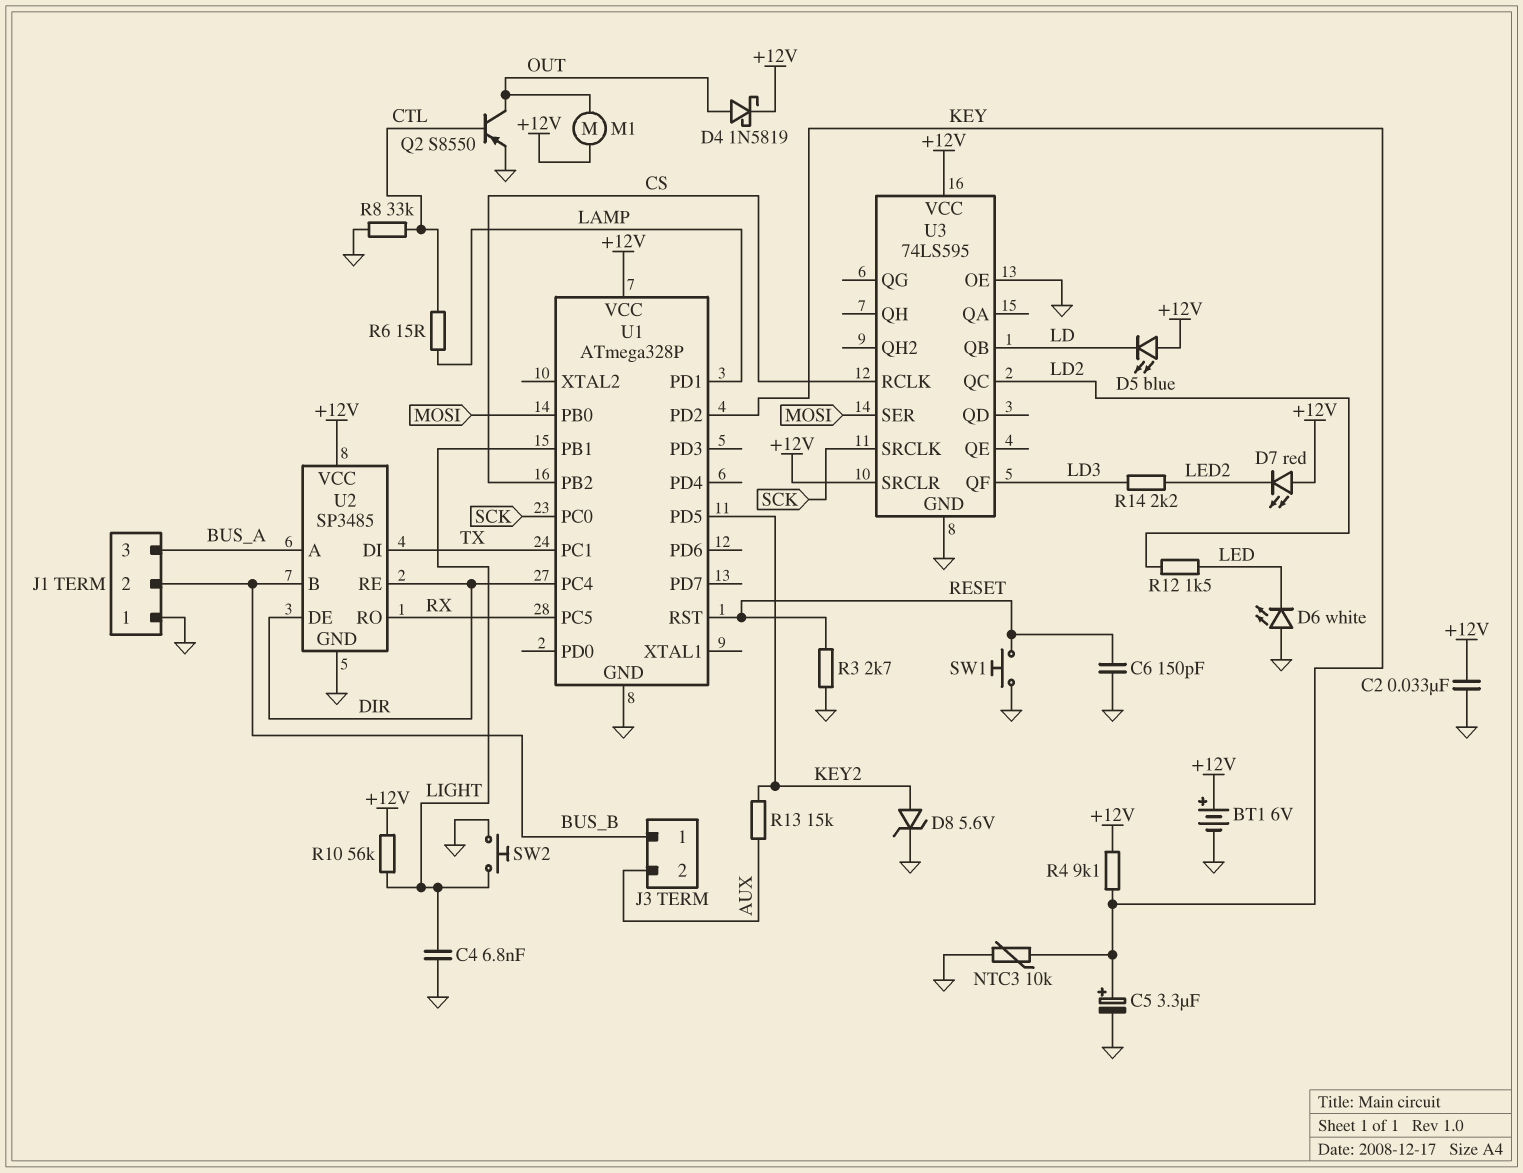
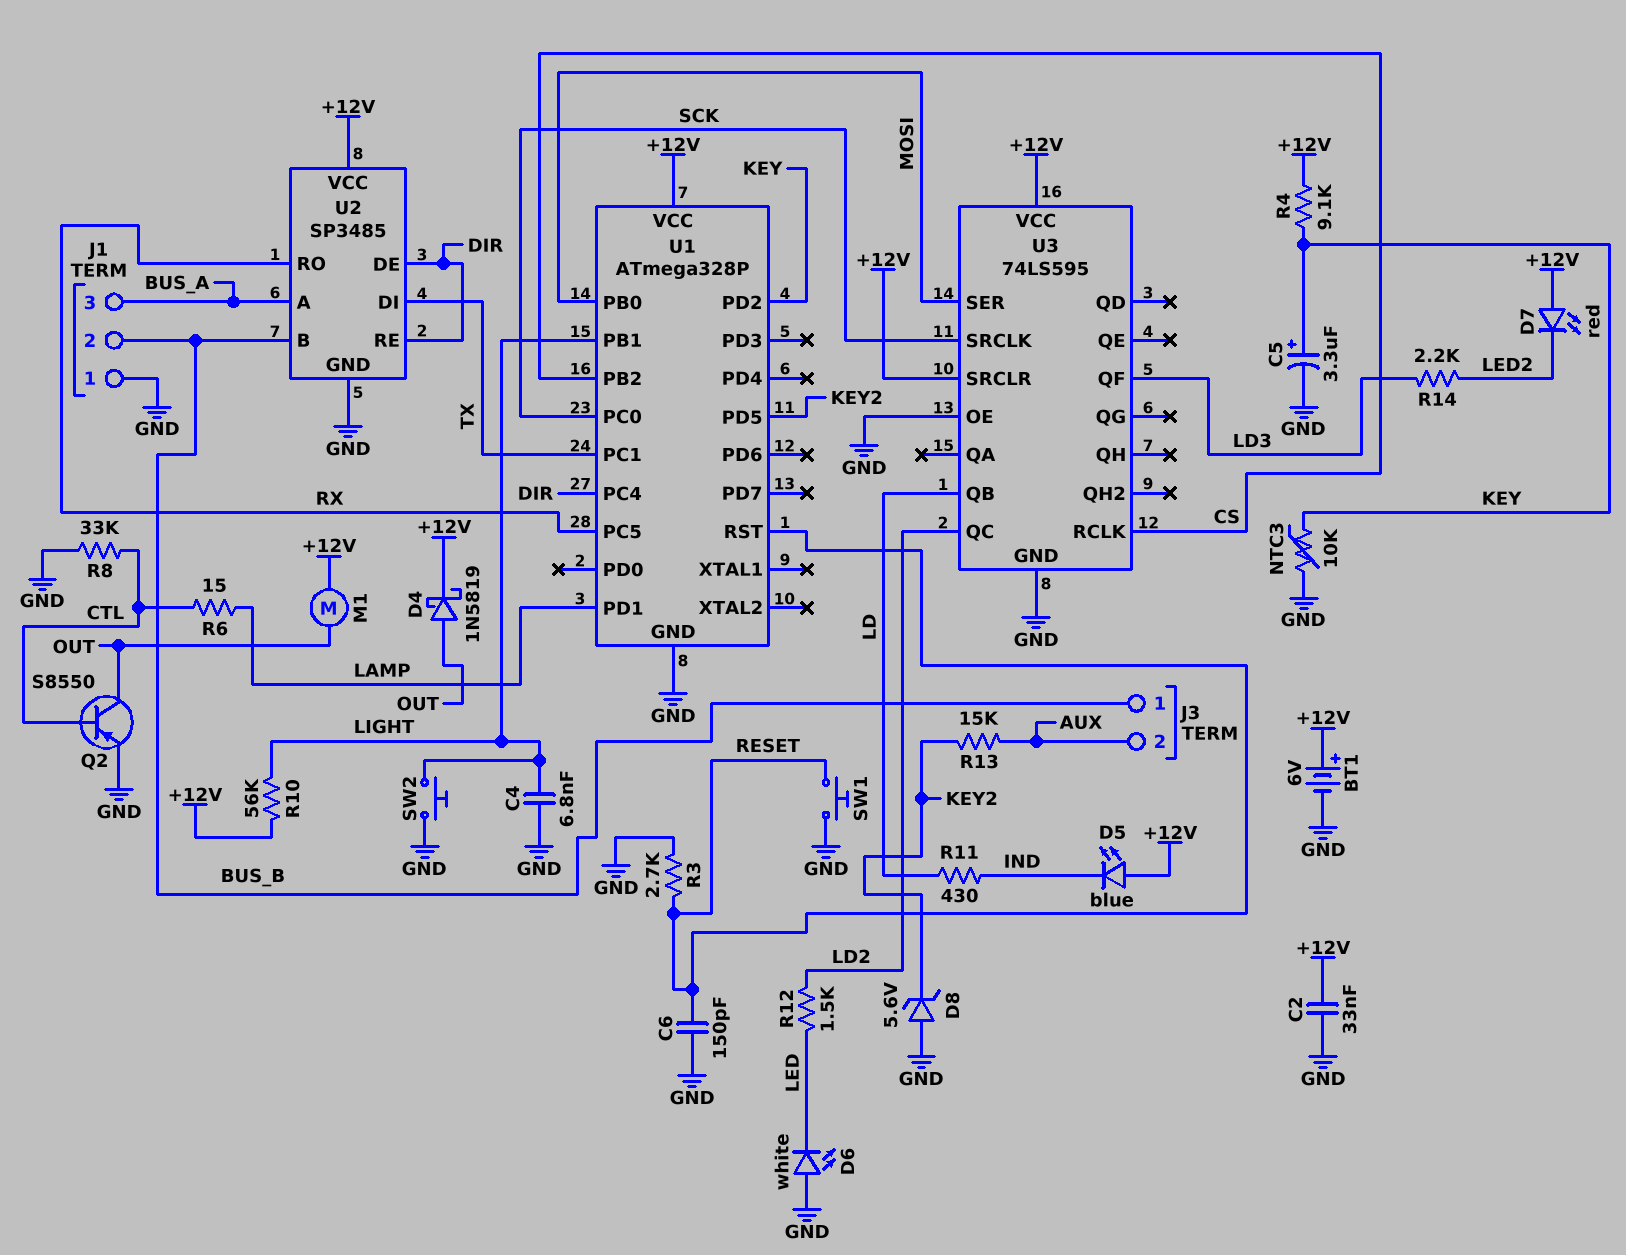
D5: LED blue (A +12V, K LD) -> LED blue (A +12V, K IND)
D8: zener 5.6V (A KEY2, K GND) -> zener 5.6V (A GND, K KEY2)
R11: none -> 430 (IND, LD)

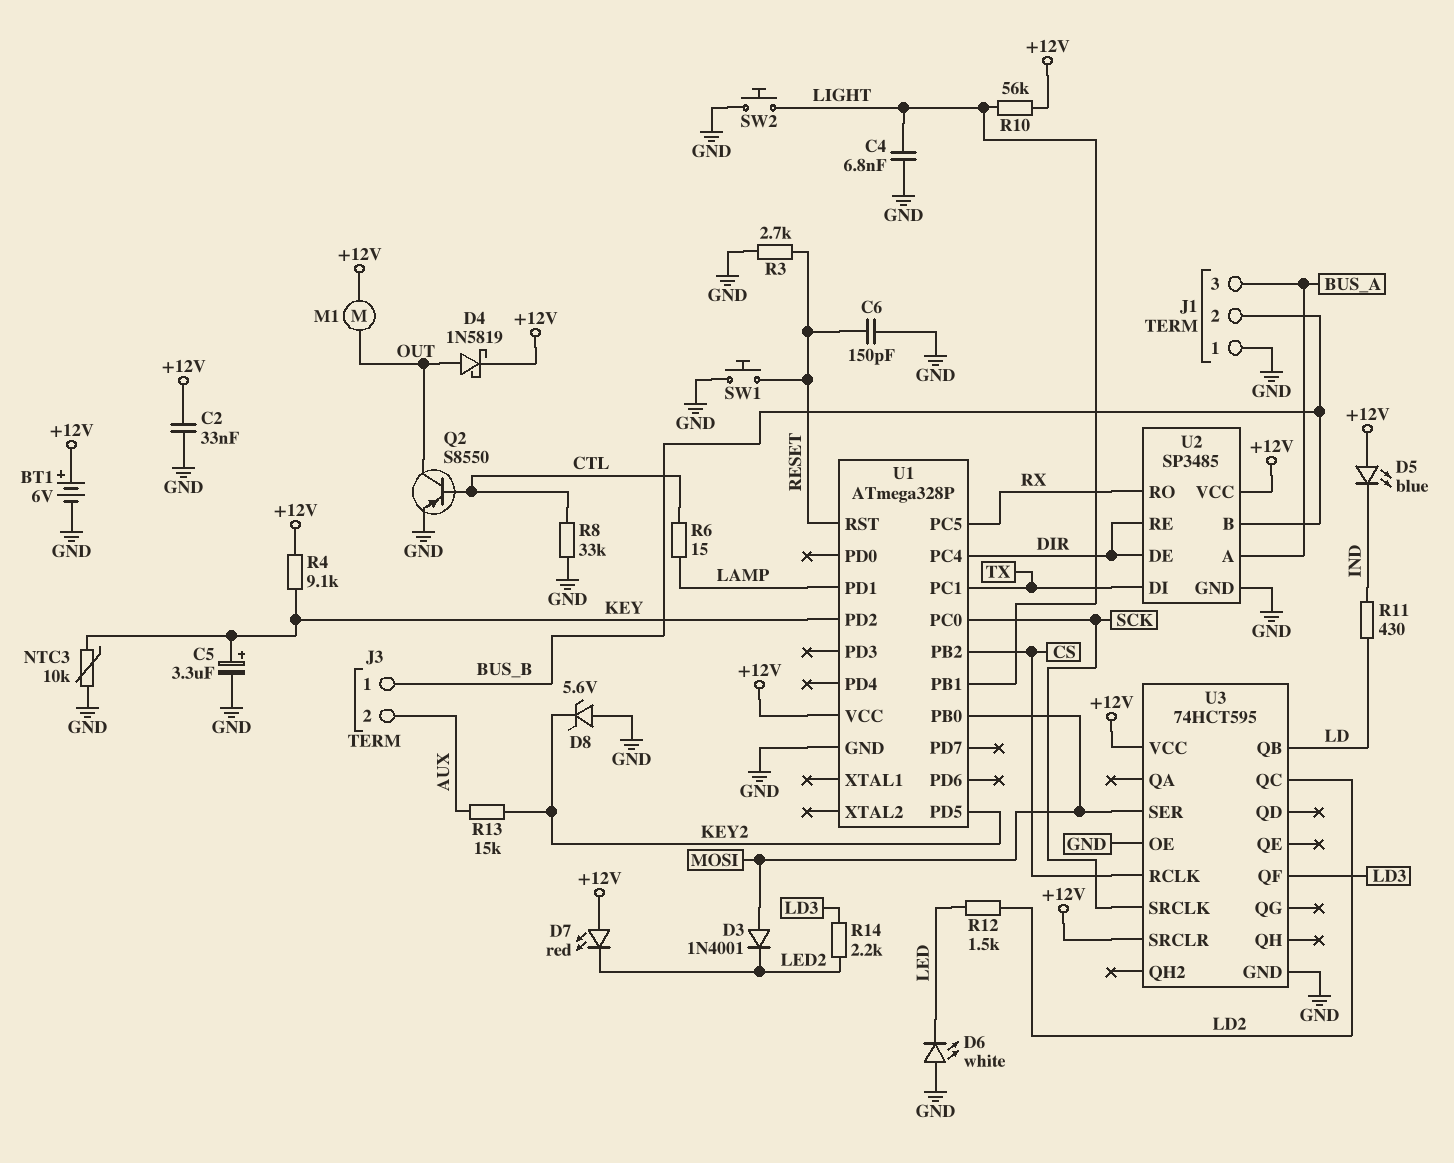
D3: none -> diode 1N4001 (A MOSI, K LED2)
U3: 74LS595 -> 74HCT595

